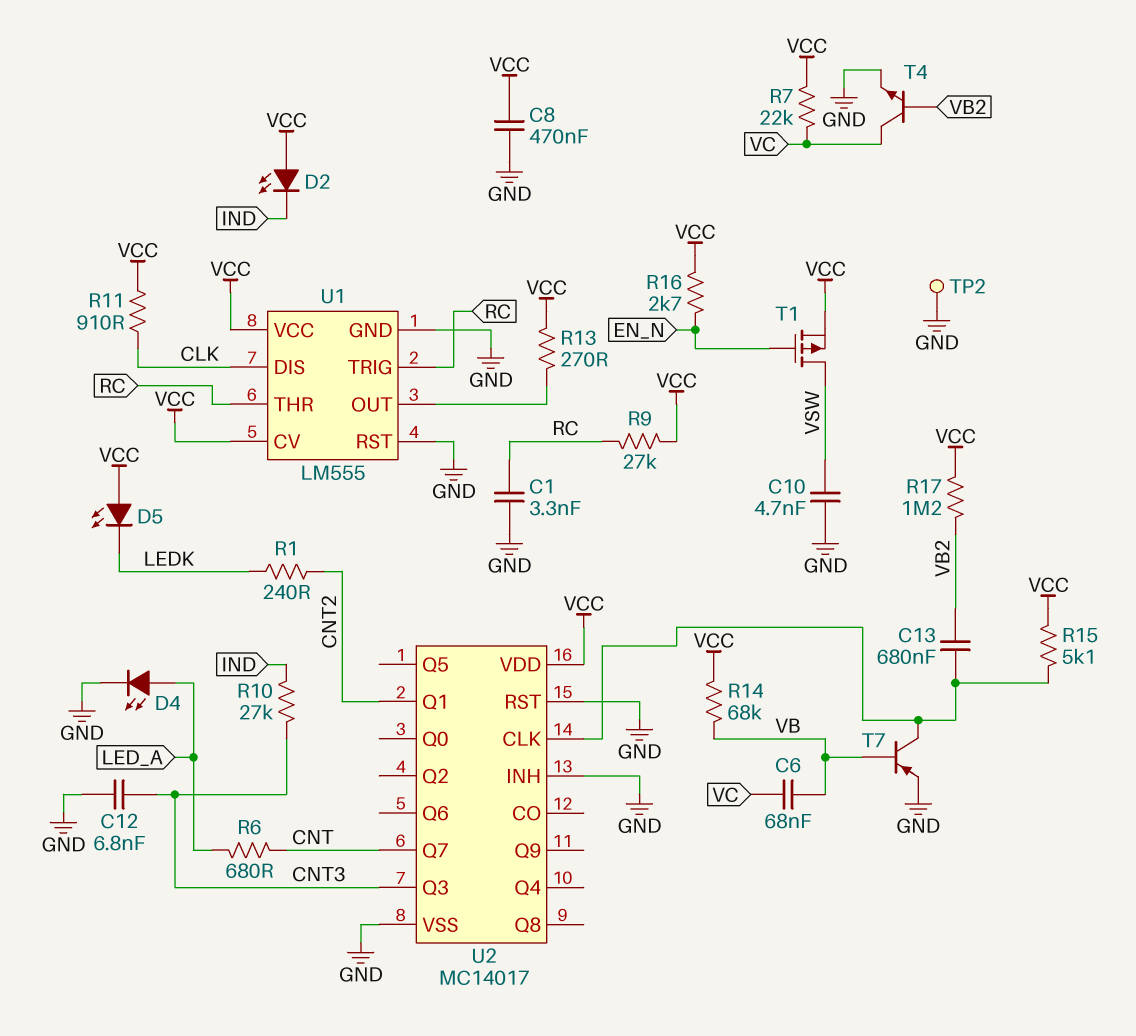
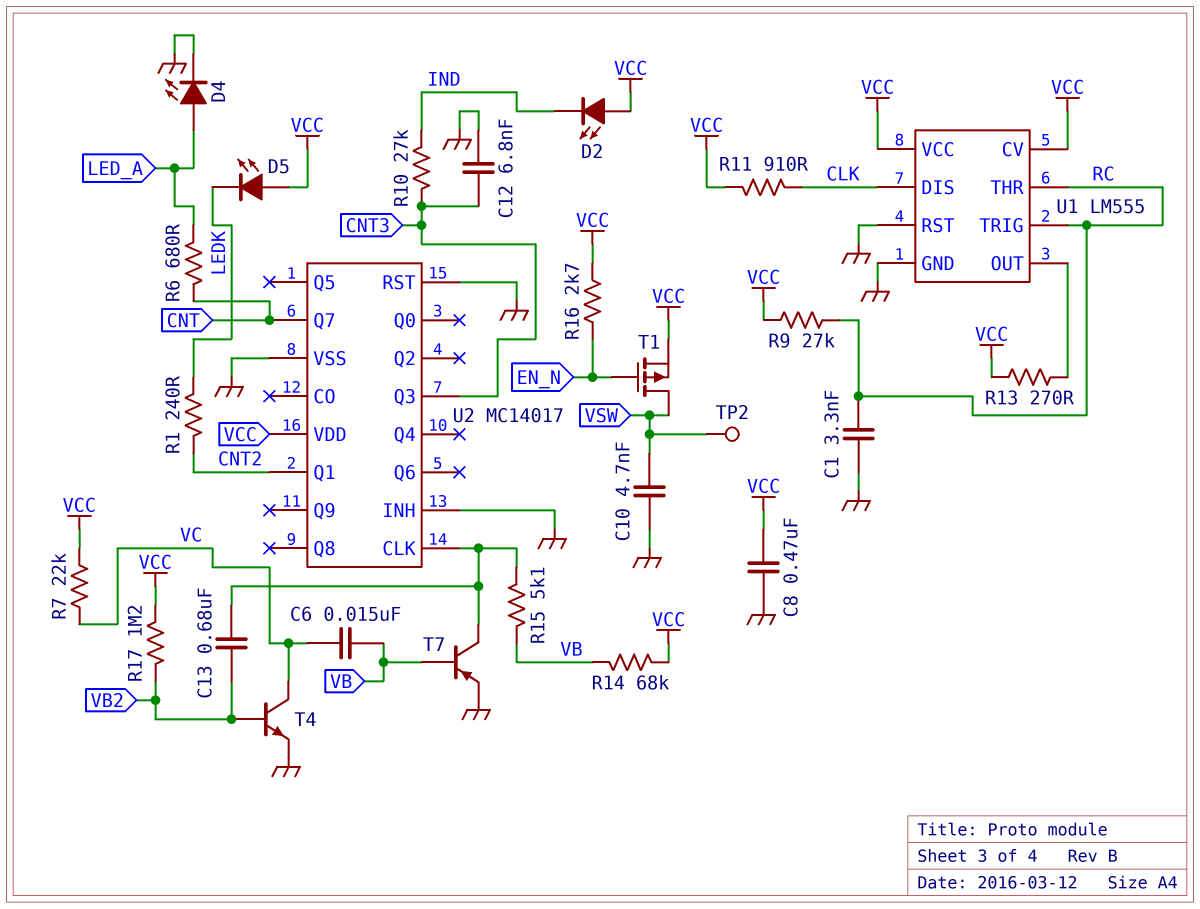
C6: 68nF (VB, VC) -> 15nF (VB, VC)
R15: 5.1k (U2/CLK, VCC) -> 5.1k (U2/CLK, VB)
TP2: test point (GND) -> test point (VSW)

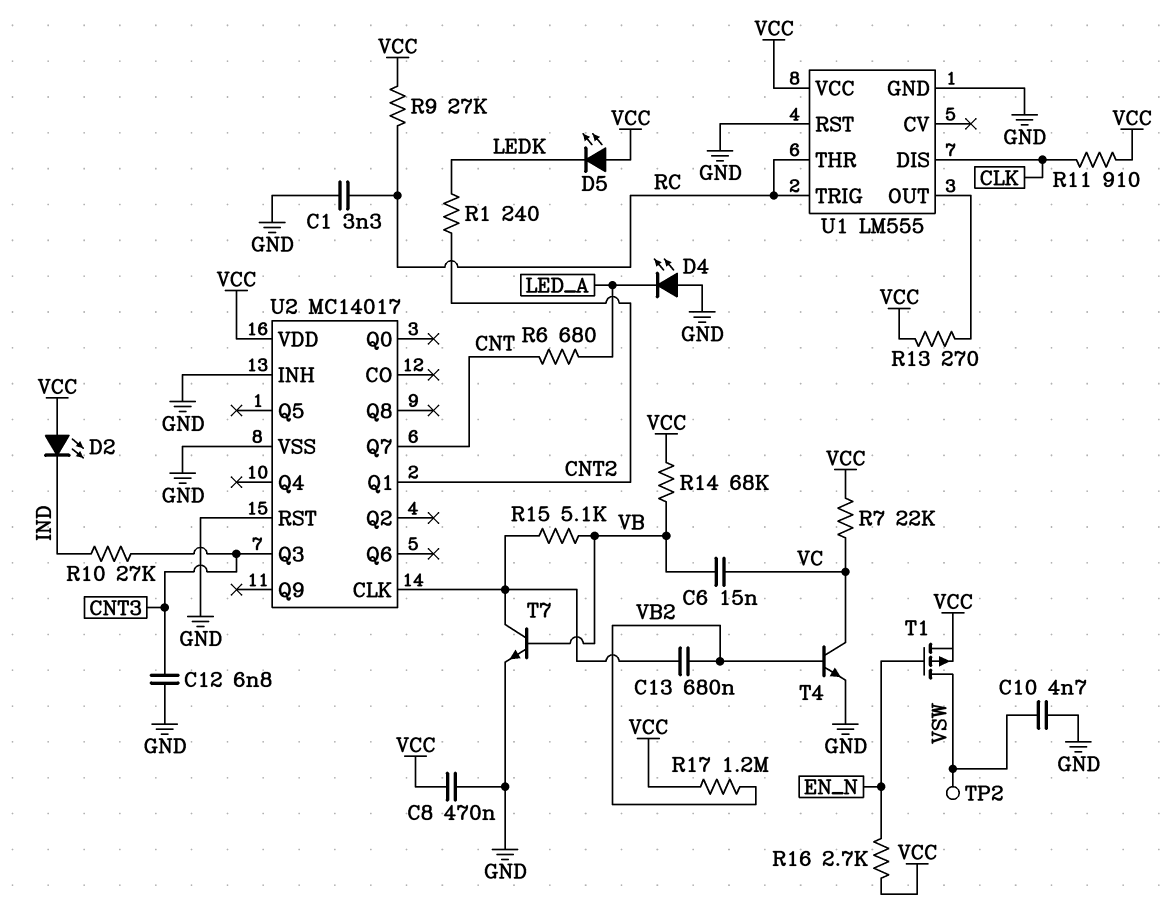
D4: LED (A LED_A, K GND) -> LED (A GND, K LED_A)
T7: PNP (B VB, C U2/CLK, E GND) -> NPN (B VB, C U2/CLK, E GND)
U1 pin CV: VCC -> none

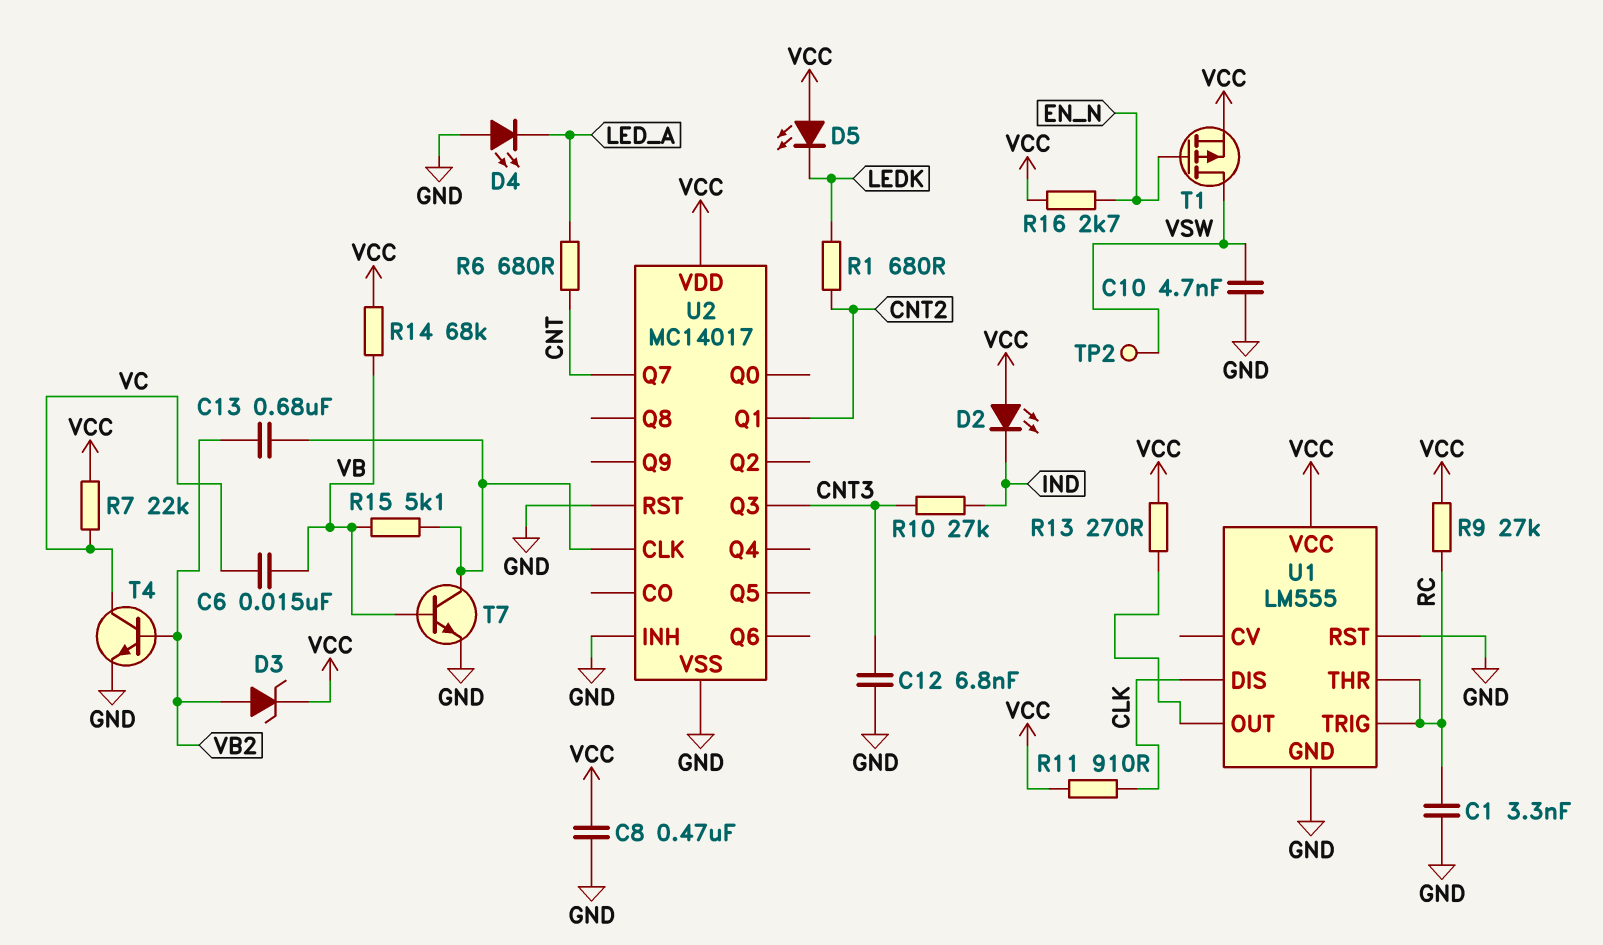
D3: none -> zener (A VB2, K VCC)
R1: 240 (CNT2, LEDK) -> 680 (CNT2, LEDK)
R17: 1.2M (VB2, VCC) -> none

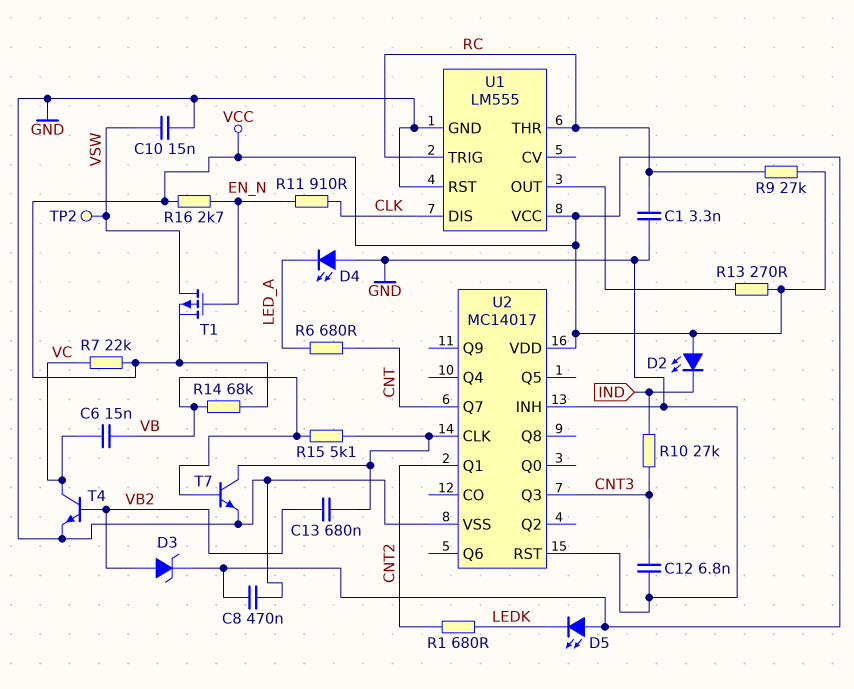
C10: 4.7nF (GND, VSW) -> 15nF (GND, VSW)
R11: 910 (CLK, VCC) -> 910 (CLK, EN_N)

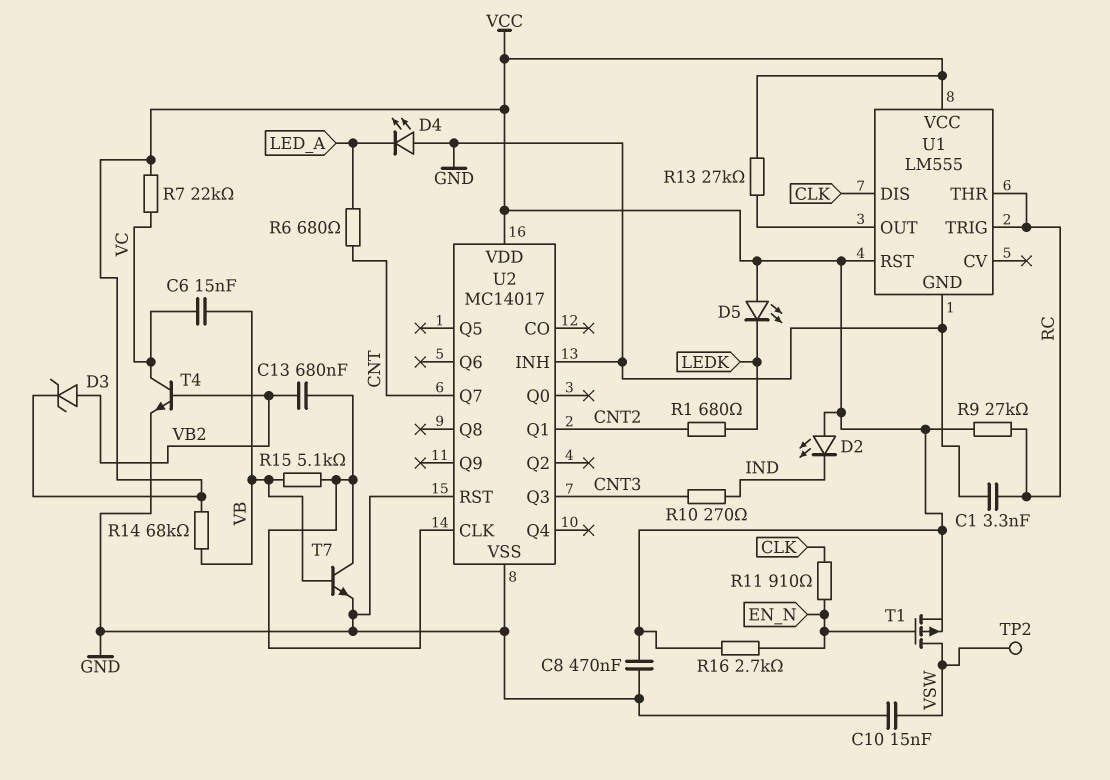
C12: 6.8nF (CNT3, GND) -> none
R10: 27k (CNT3, IND) -> 270 (CNT3, IND)
R13: 270 (U1/OUT, VCC) -> 27k (U1/OUT, VCC)
U1 pin RST: GND -> VCC

